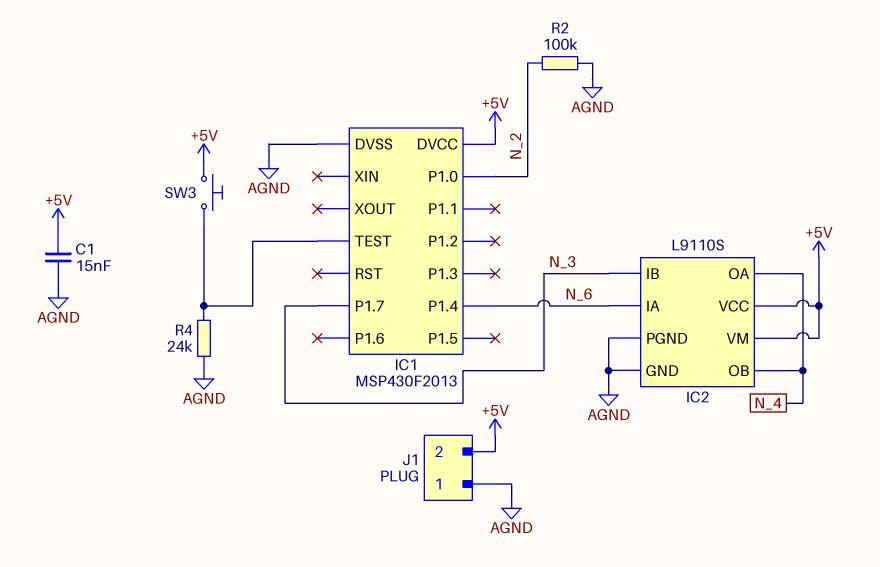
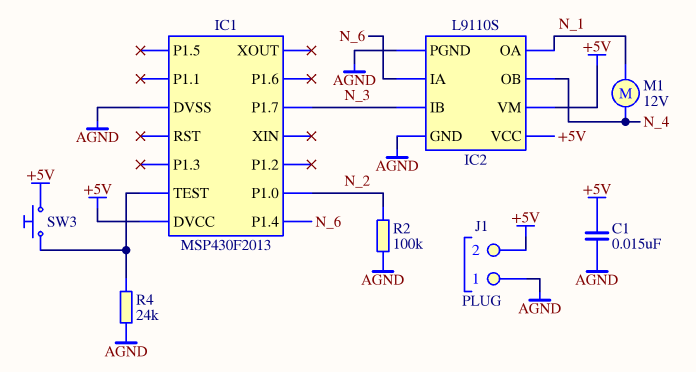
IC2 pin OA: N_4 -> N_1
M1: none -> motor 12V (N_1, N_4)

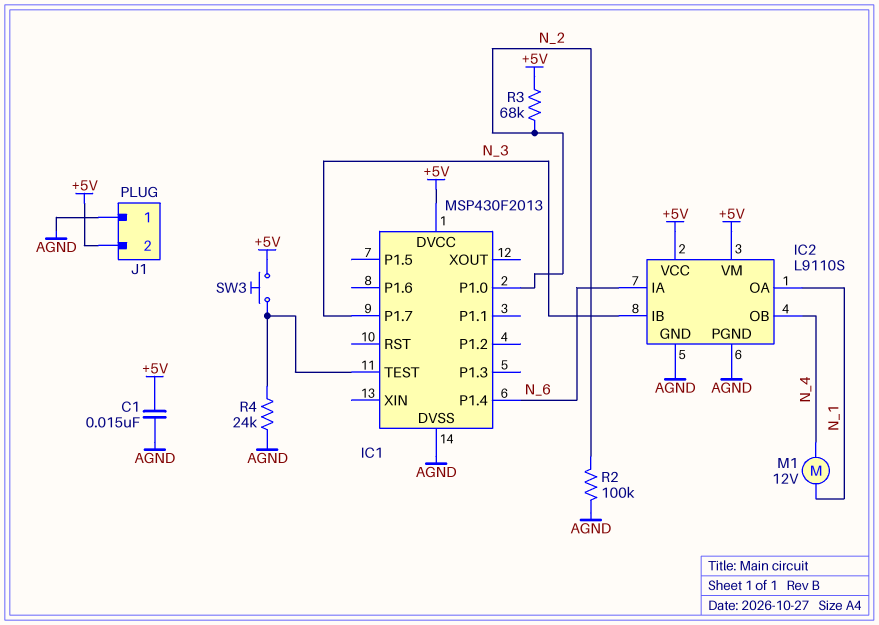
R3: none -> 68k (+5V, N_2)

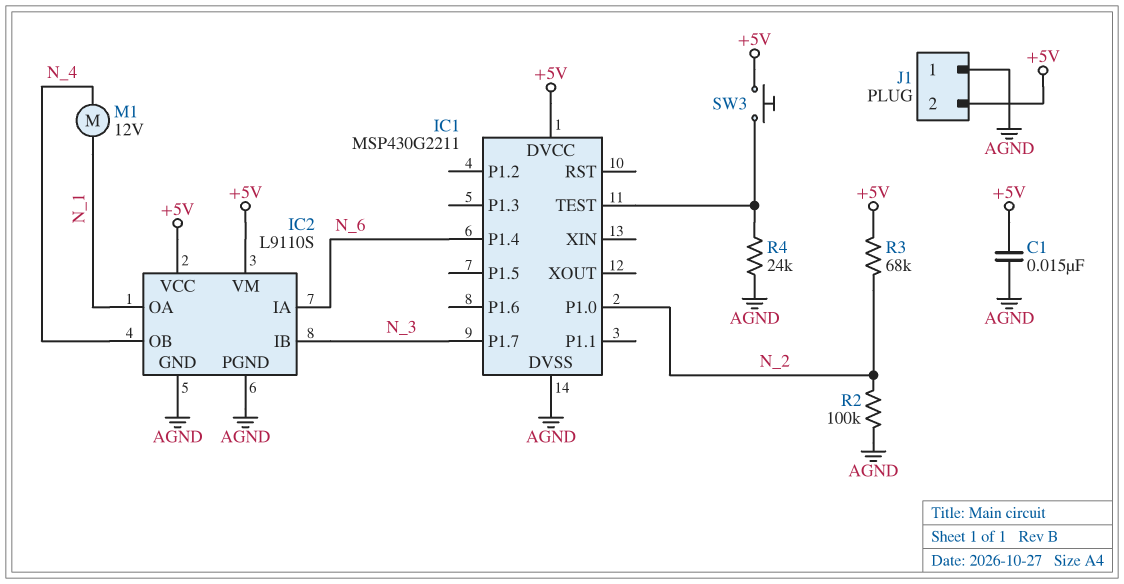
IC1: MSP430F2013 -> MSP430G2211

